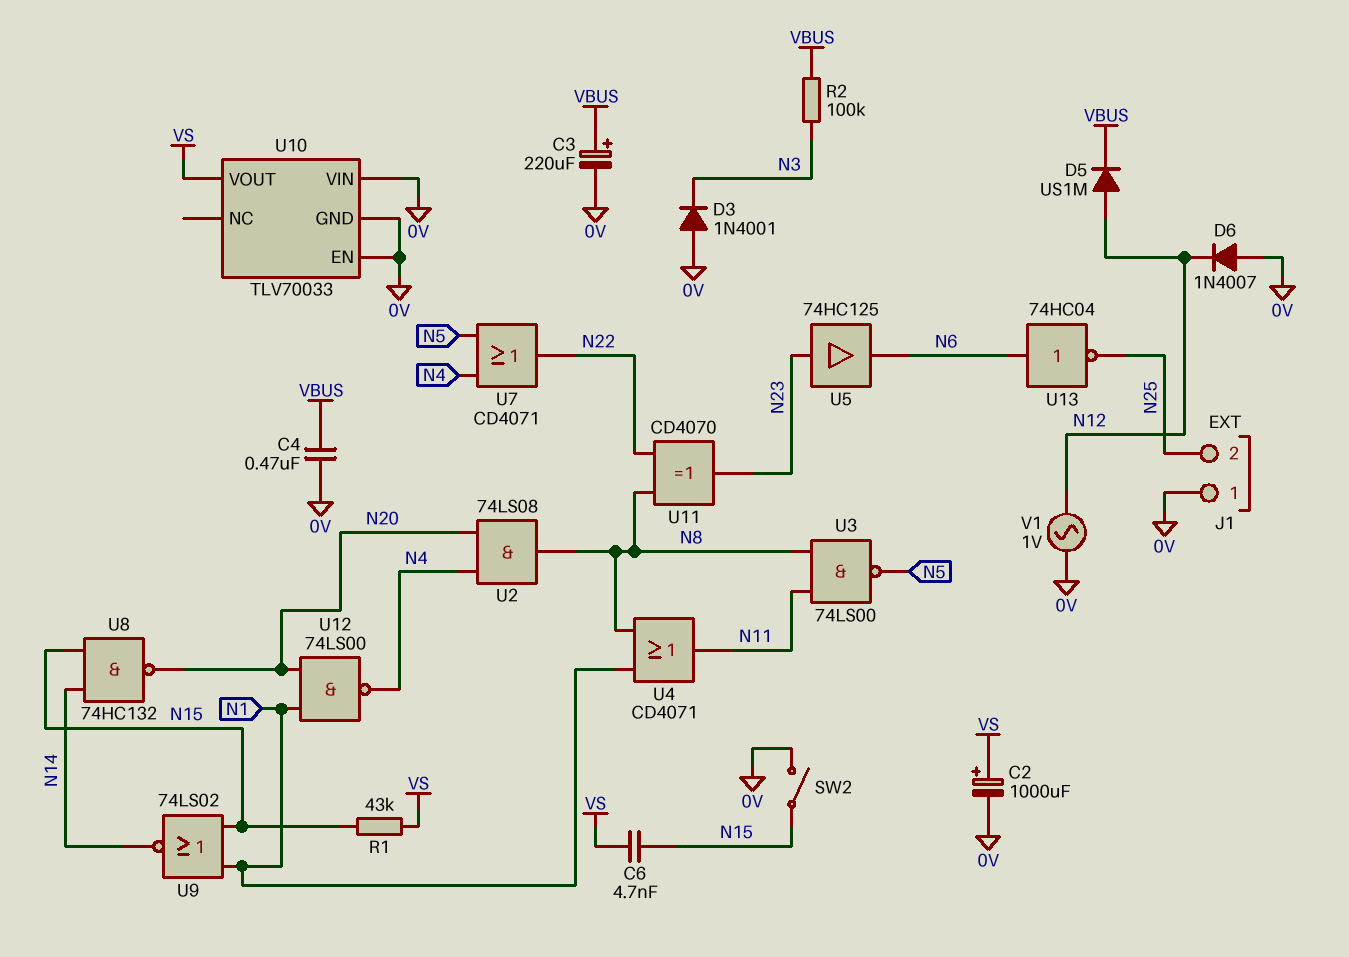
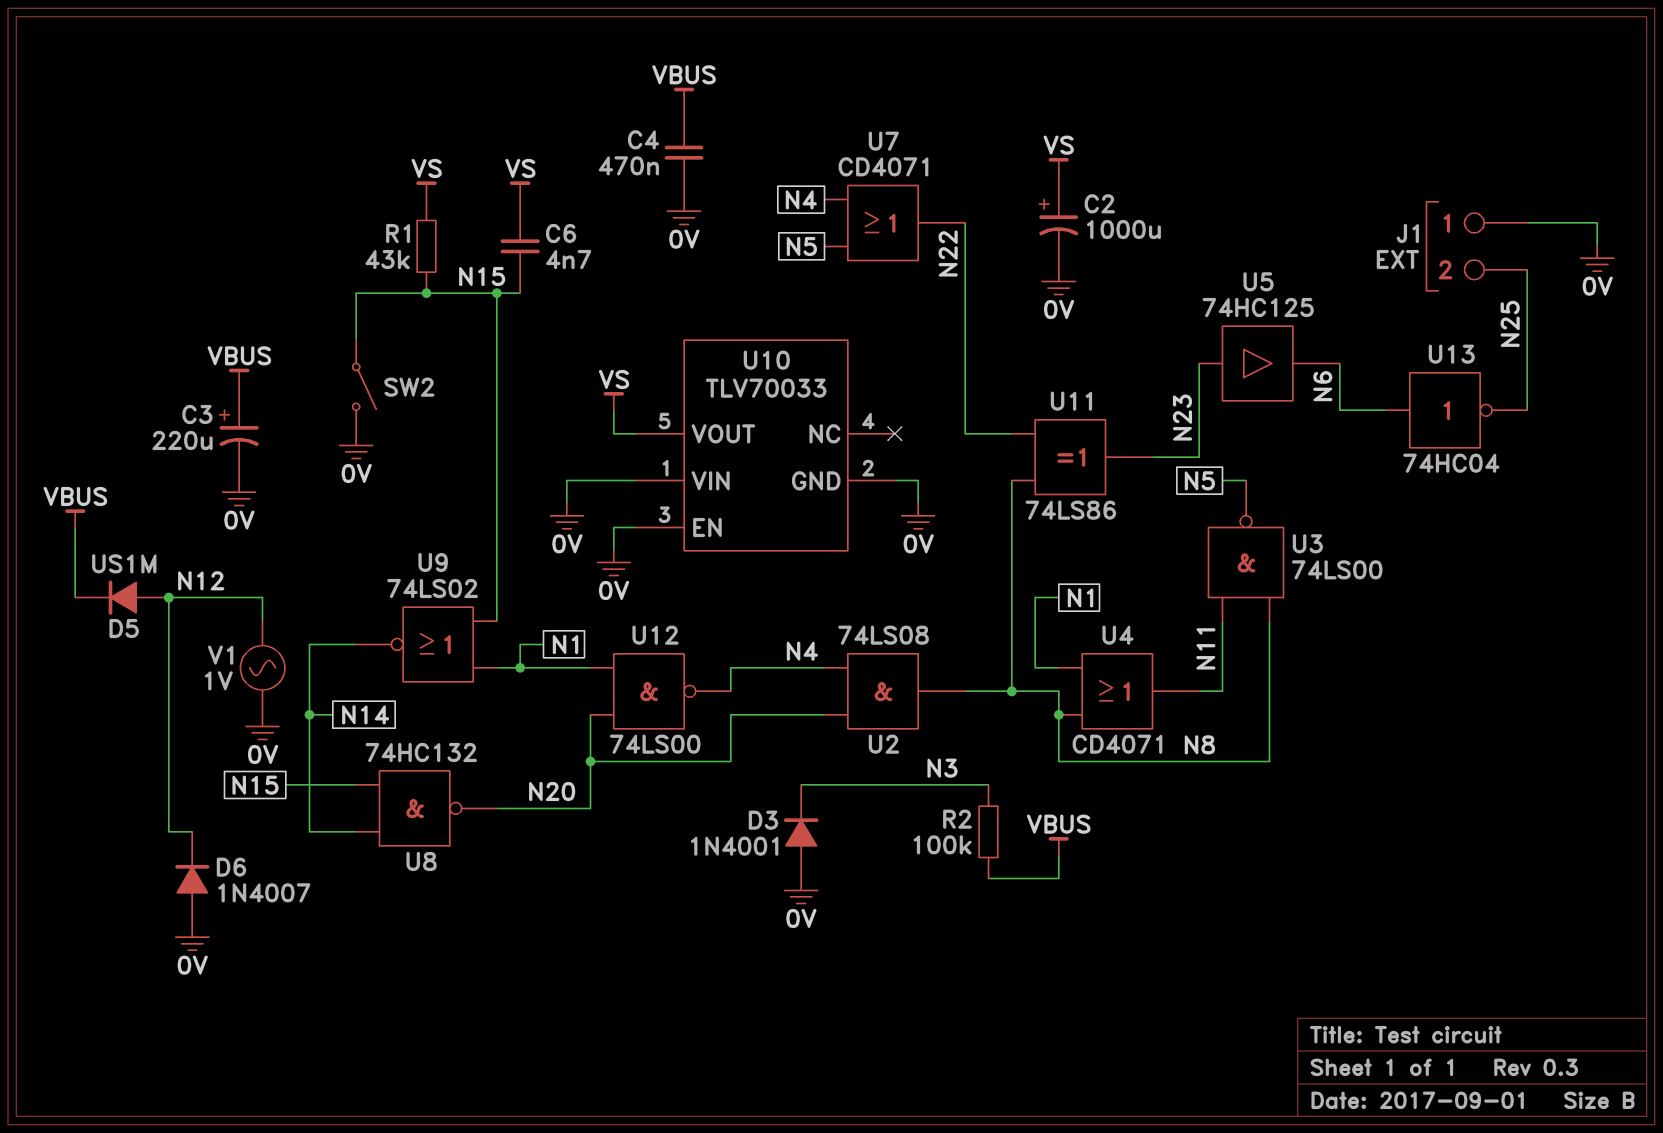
U11: XOR CD4070 (in N8, in N22, out N23) -> XOR 74LS86 (in N8, in N22, out N23)

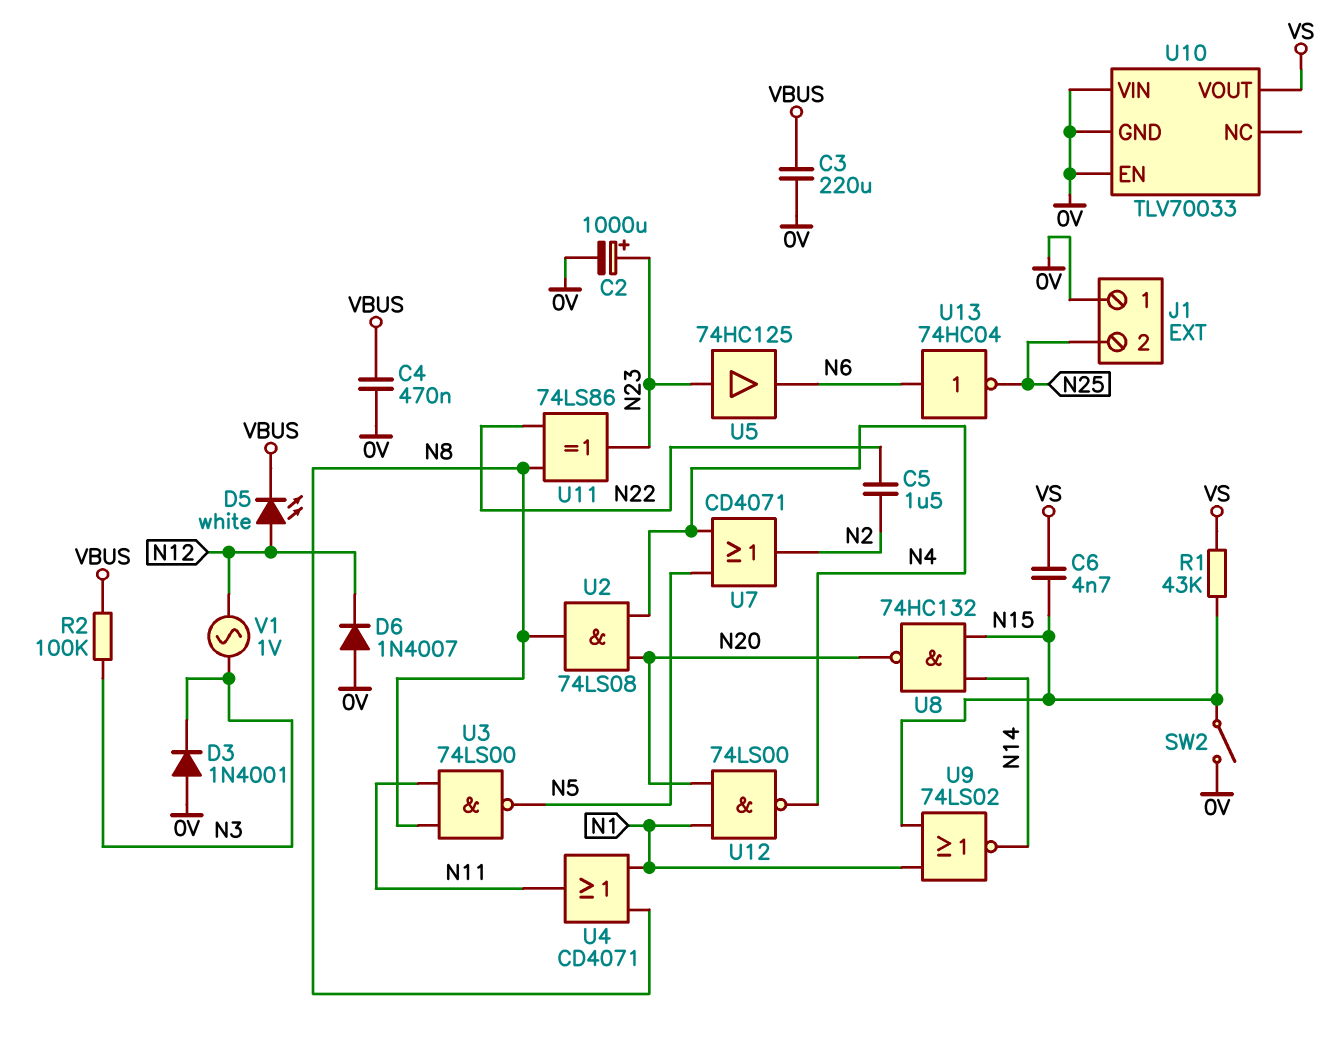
C2: 1000uF (plus VS, minus 0V) -> 1000uF (plus N23, minus 0V)
C3: 220uF (plus VBUS, minus 0V) -> 220uF (0V, VBUS)
C5: none -> 1.5uF (N2, N22)
D5: diode US1M (A N12, K VBUS) -> LED white (A N12, K VBUS)
U7: OR CD4071 (in N4, in N5, out N22) -> OR CD4071 (in N4, in N5, out N2)
V1: AC 1V (0V, N12) -> AC 1V (N3, N12)

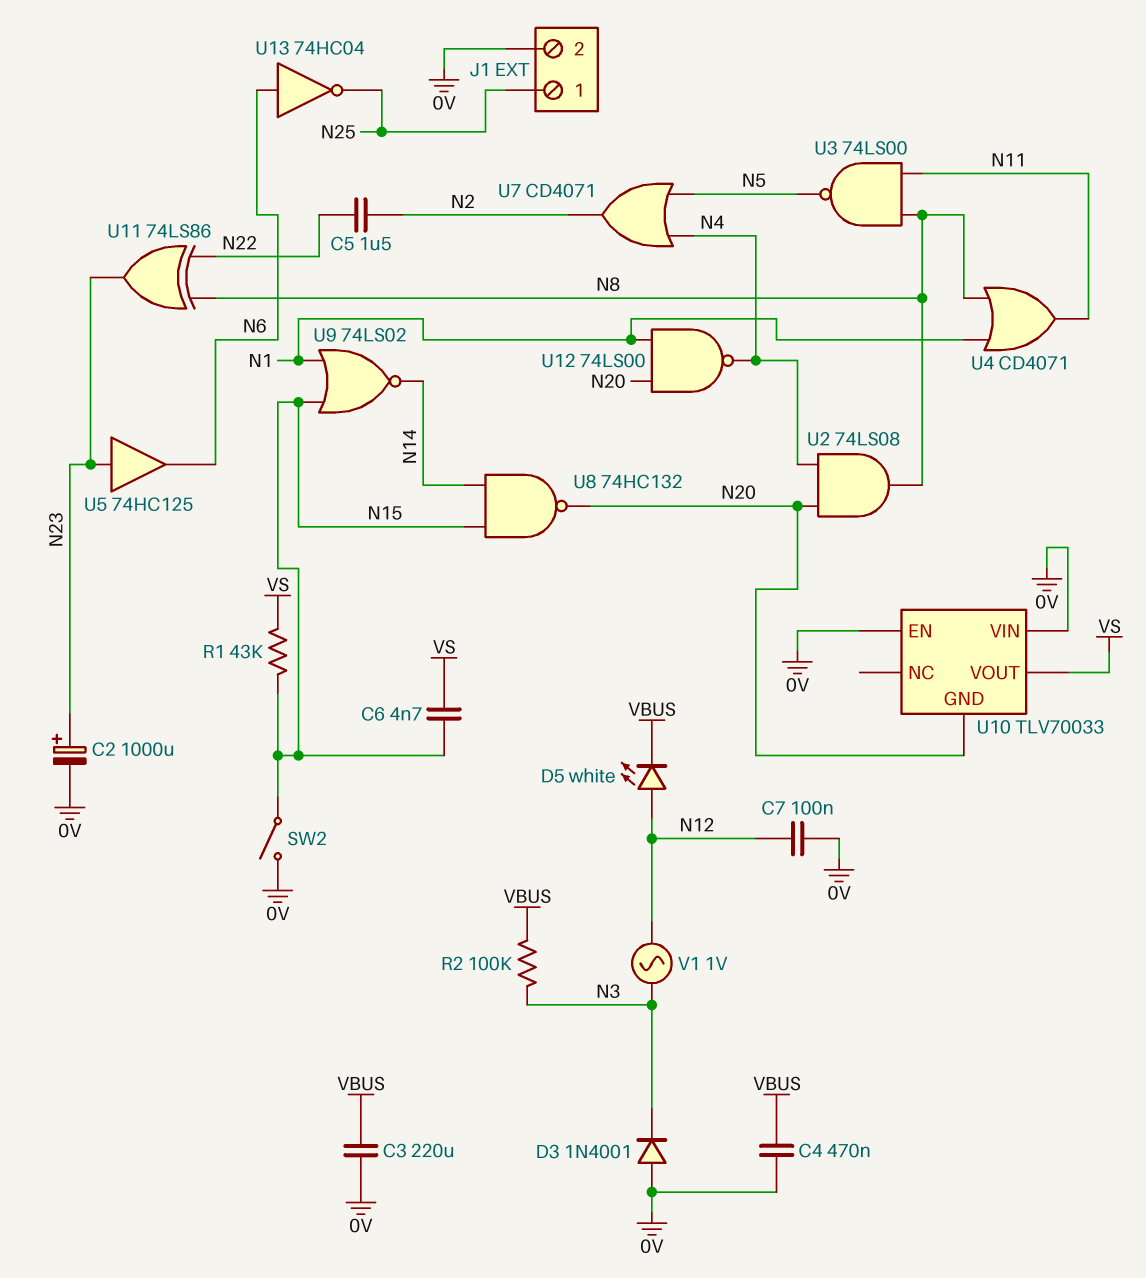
C7: none -> 100nF (0V, N12)
D6: diode 1N4007 (A 0V, K N12) -> none
J1 pin 1: 0V -> N25
J1 pin 2: N25 -> 0V
U10 pin GND: 0V -> N20

